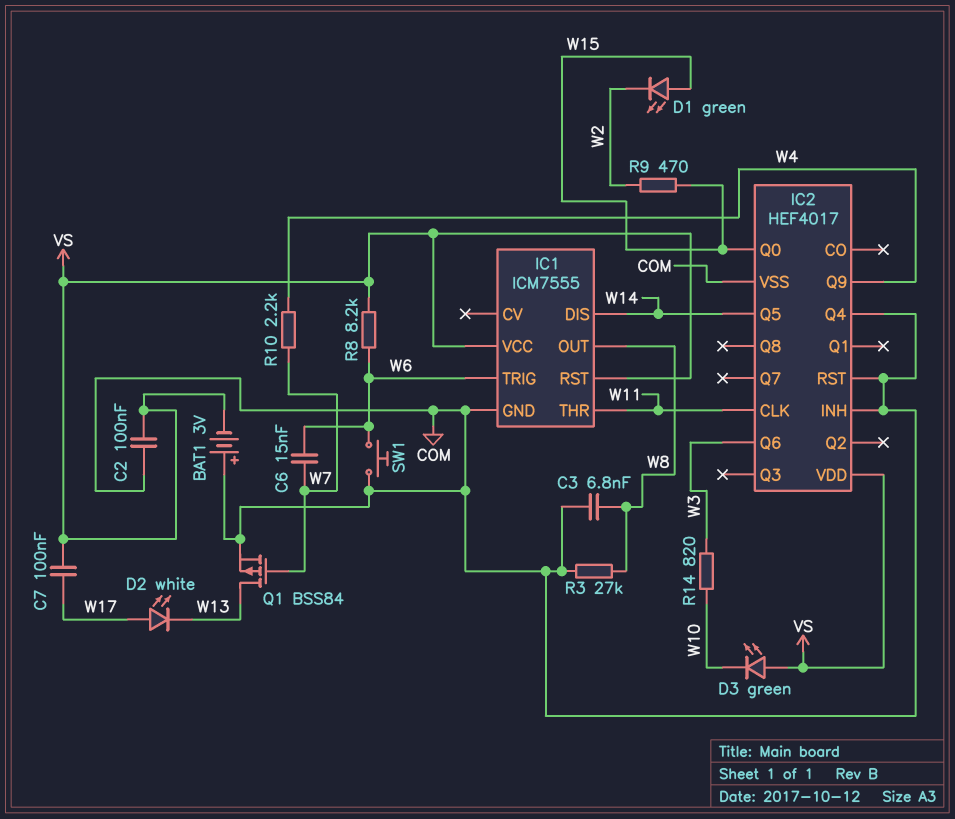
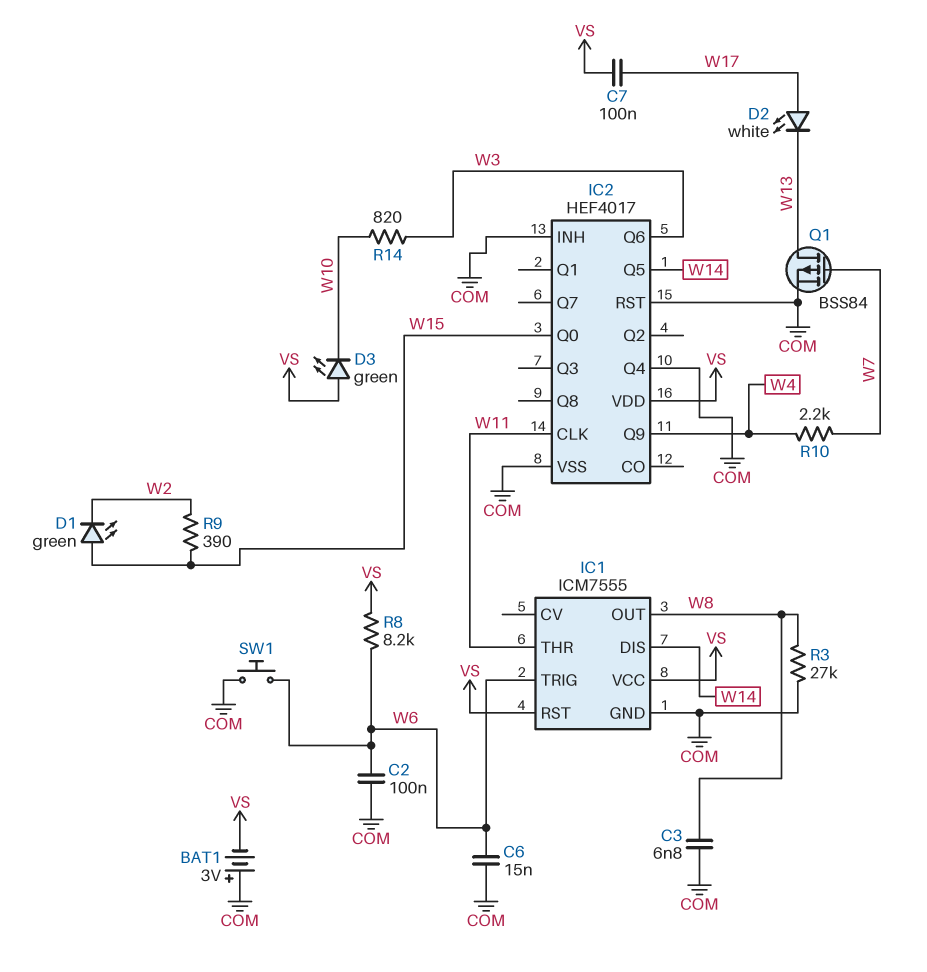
C2: 100nF (COM, VS) -> 100nF (COM, W6)
C6: 15nF (W6, W7) -> 15nF (COM, W6)
R9: 470 (W2, W15) -> 390 (W2, W15)

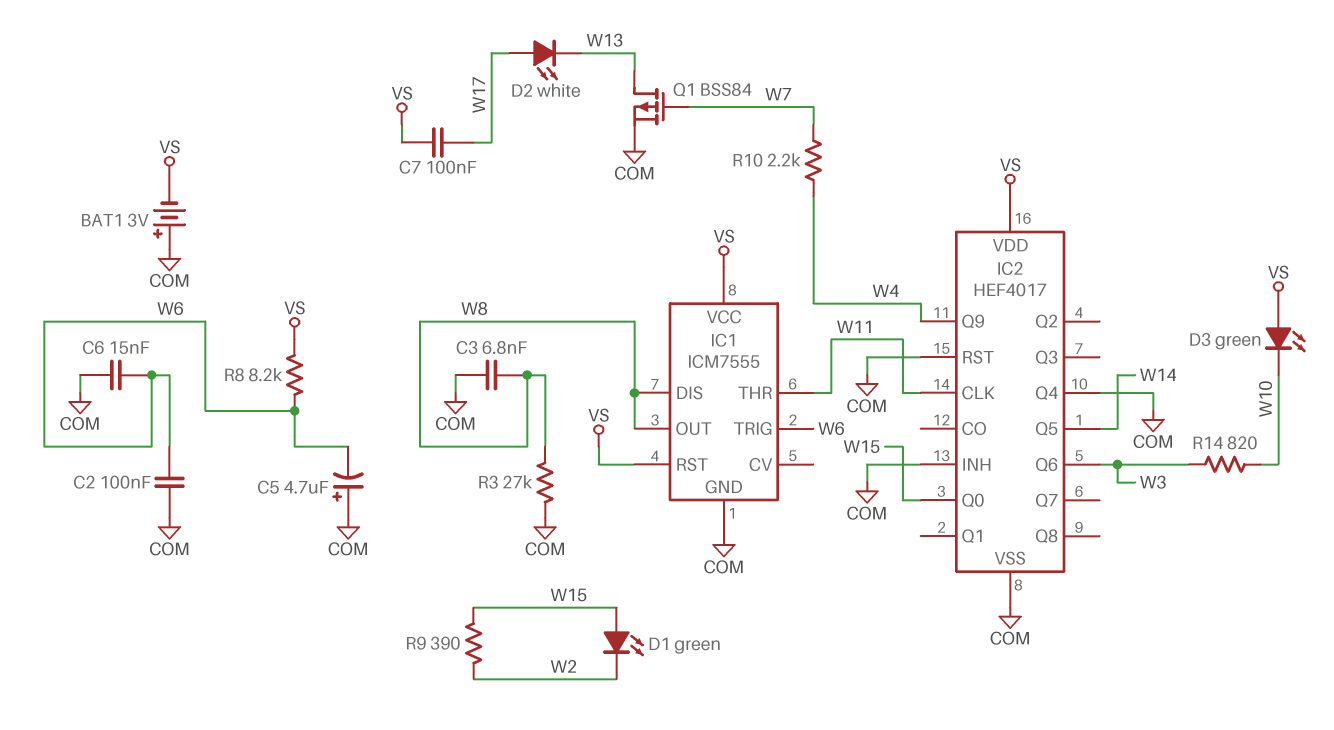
C5: none -> 4.7uF (plus COM, minus W6)
IC1 pin DIS: W14 -> W8
SW1: button (COM, W6) -> none

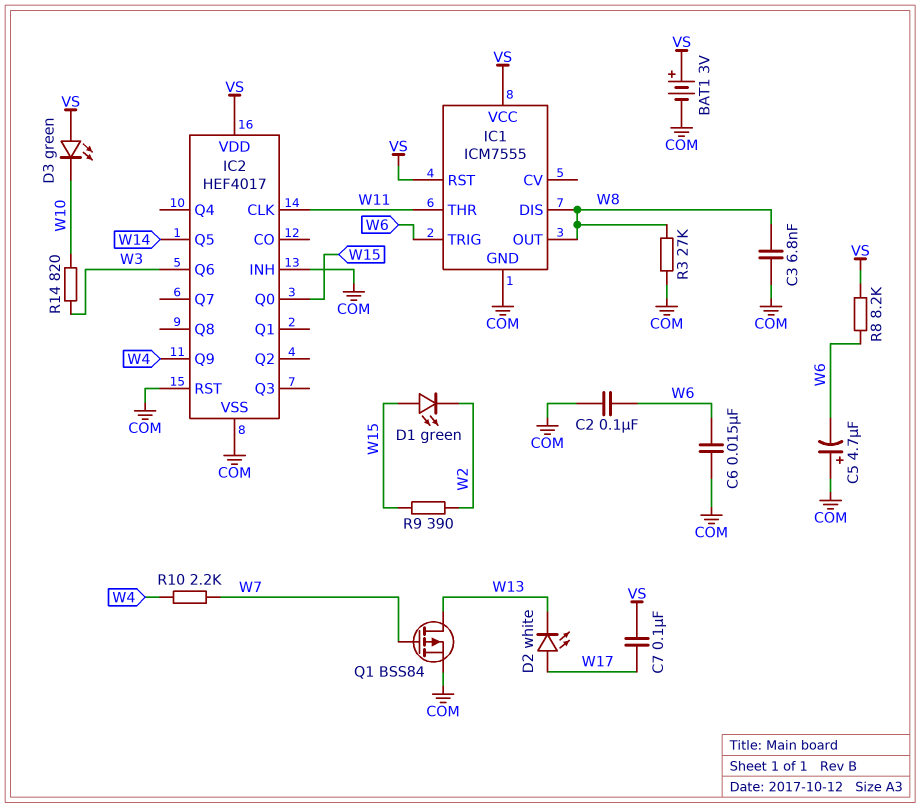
BAT1: 3V (plus COM, minus VS) -> 3V (plus VS, minus COM)
IC2 pin Q4: COM -> none

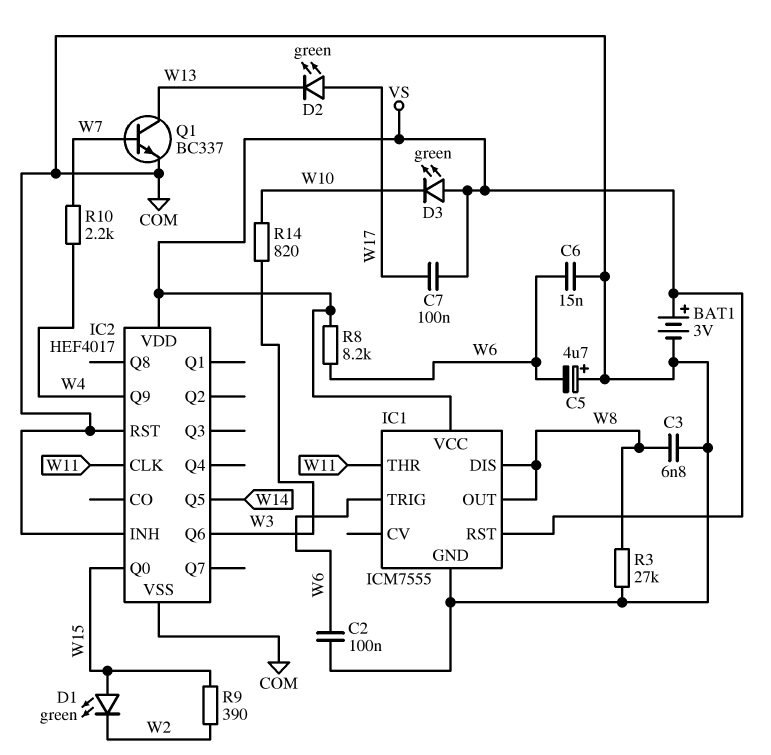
D2: LED white (A W17, K W13) -> LED green (A W17, K W13)
Q1: PMOS BSS84 (G W7, D W13, S COM) -> NPN BC337 (B W7, C W13, E COM)

